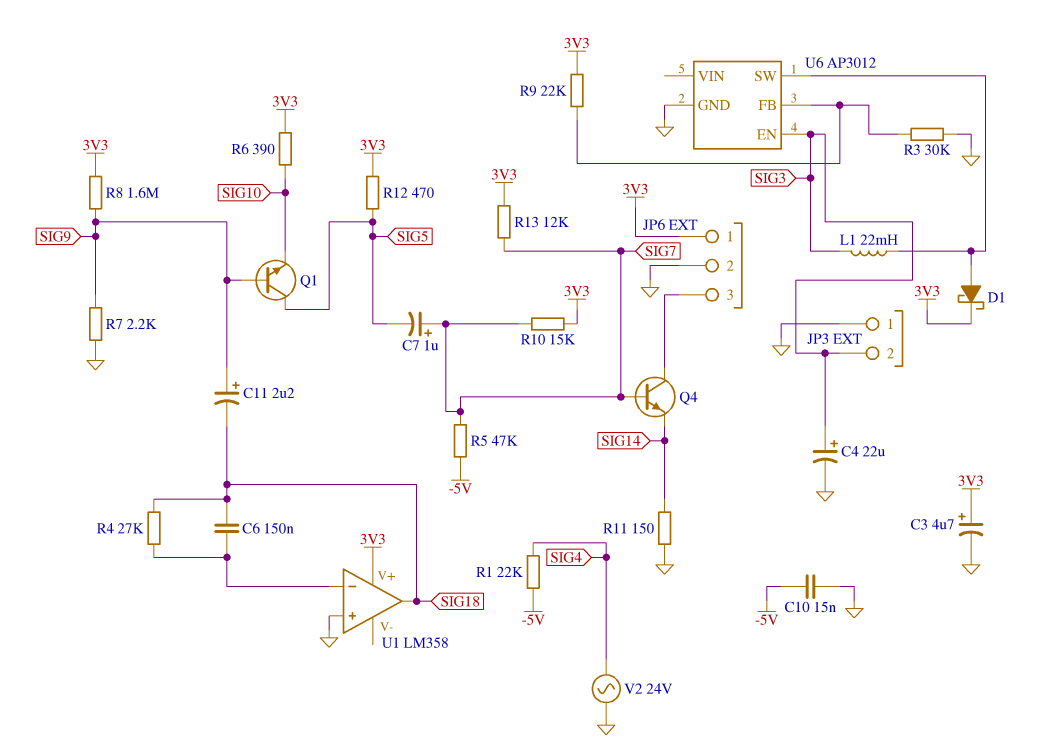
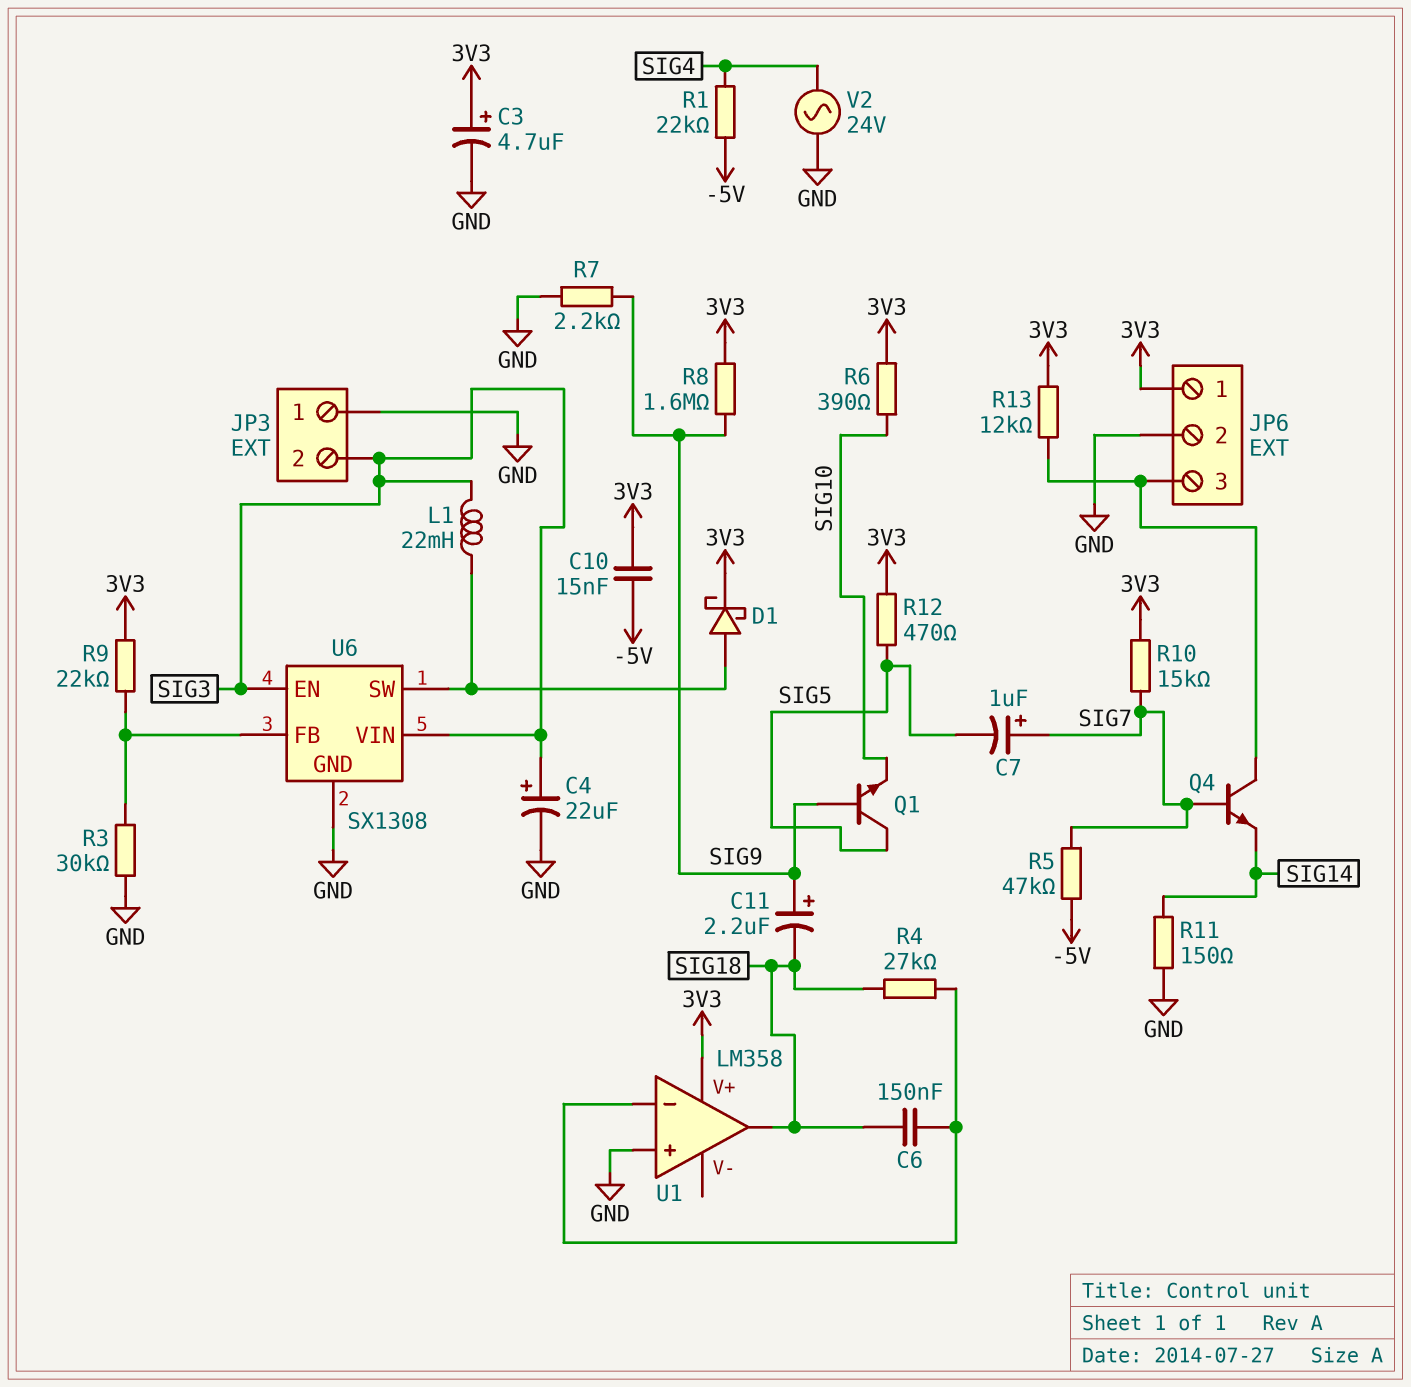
C10: 15nF (-5V, GND) -> 15nF (-5V, 3V3)
R13: 12k (3V3, SIG7) -> 12k (3V3, JP6/3)
U6: AP3012 -> SX1308
U6 pin VIN: none -> SIG3

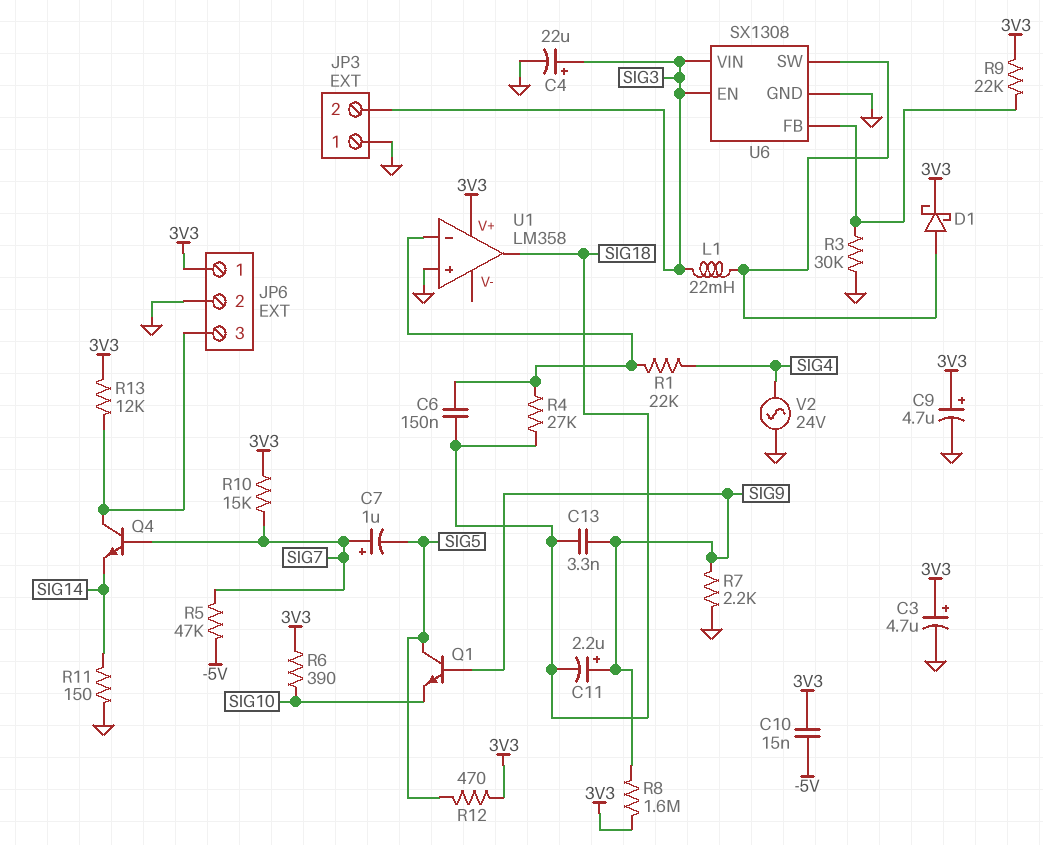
C9: none -> 4.7uF (plus 3V3, minus GND)
C13: none -> 3.3nF (SIG9, SIG18)
R1: 22k (-5V, SIG4) -> 22k (SIG4, U1/in-)

